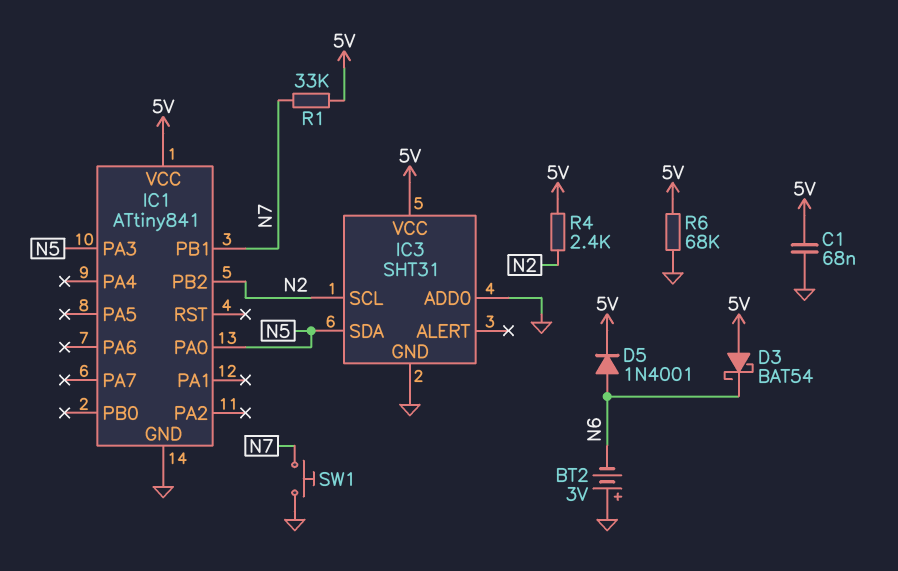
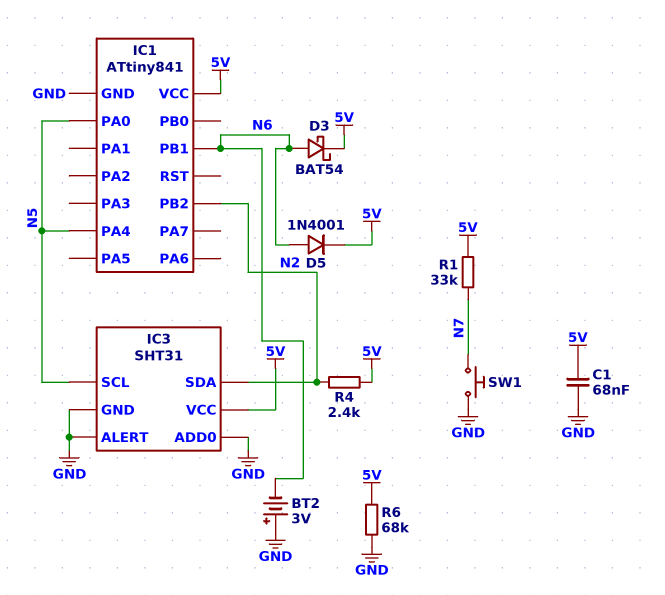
D3: schottky BAT54 (A 5V, K N6) -> schottky BAT54 (A N6, K 5V)
IC1 pin PA3: N5 -> none
IC1 pin PA4: none -> N5
IC1 pin PB1: N7 -> N6
IC3 pin ALERT: none -> GND
IC3 pin SCL: N2 -> N5
IC3 pin SDA: N5 -> N2

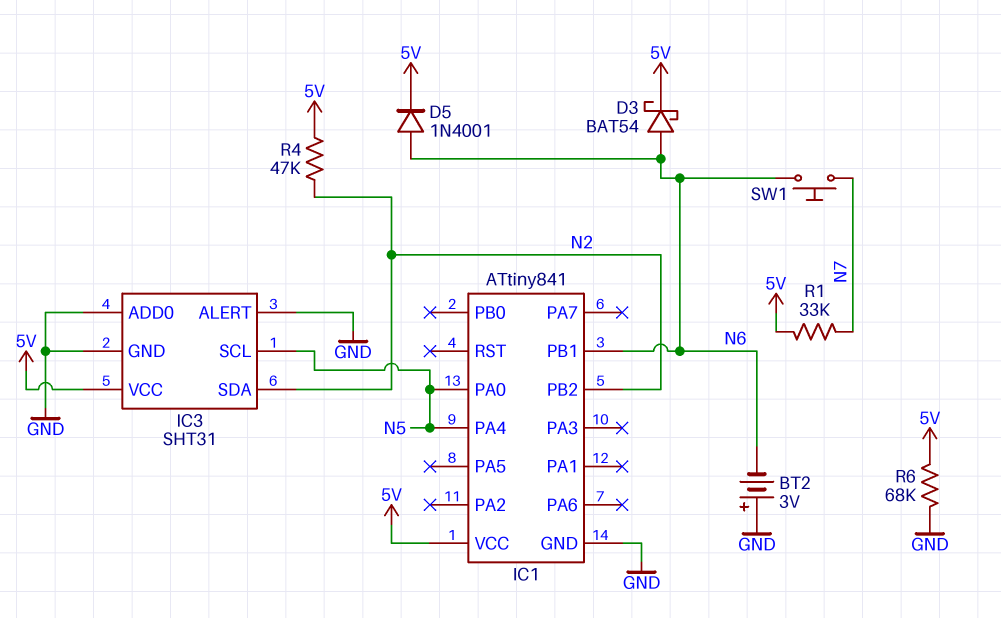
C1: 68nF (5V, GND) -> none
R4: 2.4k (5V, N2) -> 47k (5V, N2)
SW1: button (GND, N7) -> button (N6, N7)

